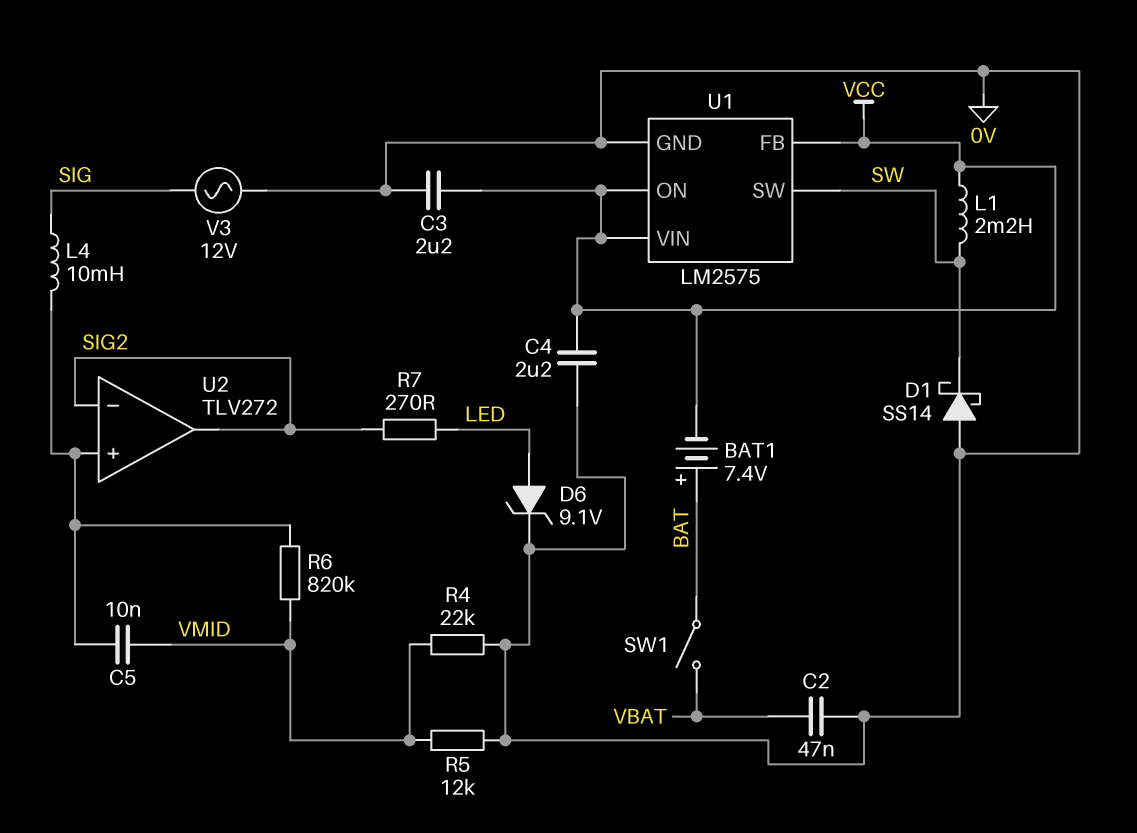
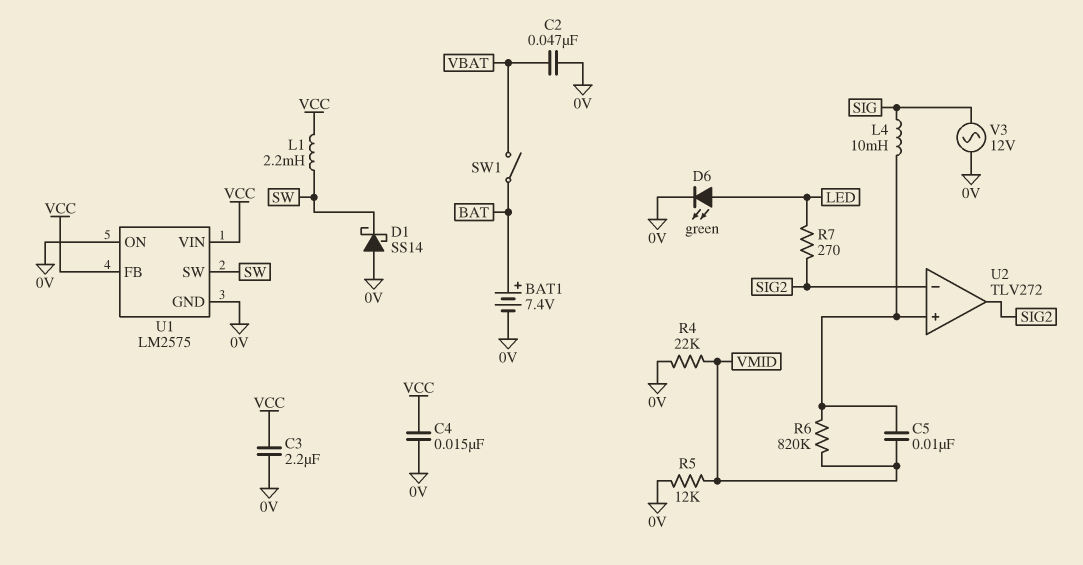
BAT1: 7.4V (plus BAT, minus VCC) -> 7.4V (plus BAT, minus 0V)
C4: 2.2uF (0V, VCC) -> 15nF (0V, VCC)
D6: zener 9.1V (A LED, K 0V) -> LED green (A LED, K 0V)
U1 pin ON: VCC -> 0V

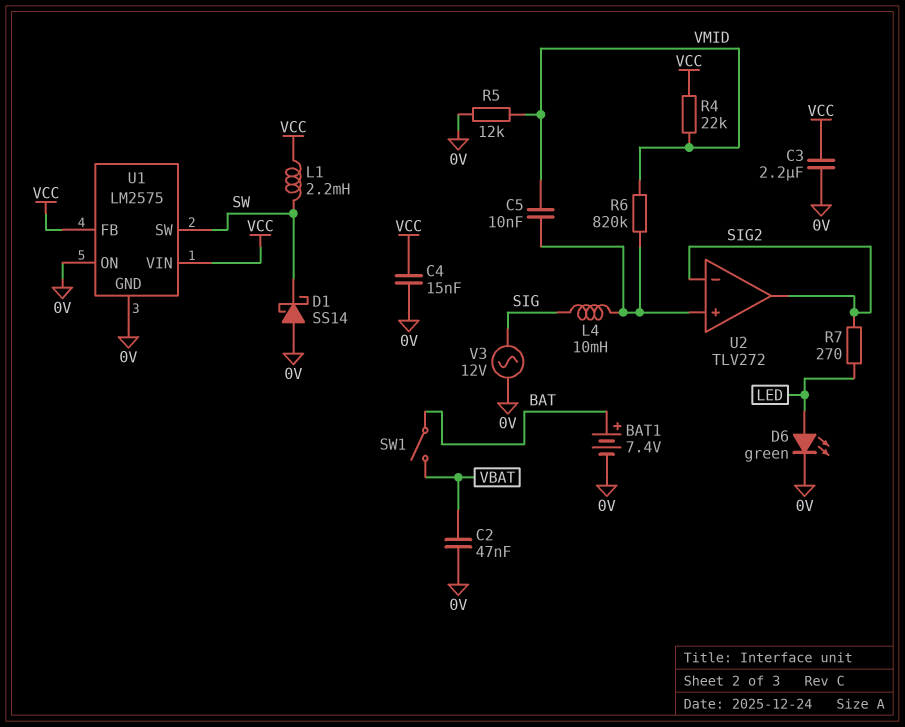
R4: 22k (0V, VMID) -> 22k (VCC, VMID)

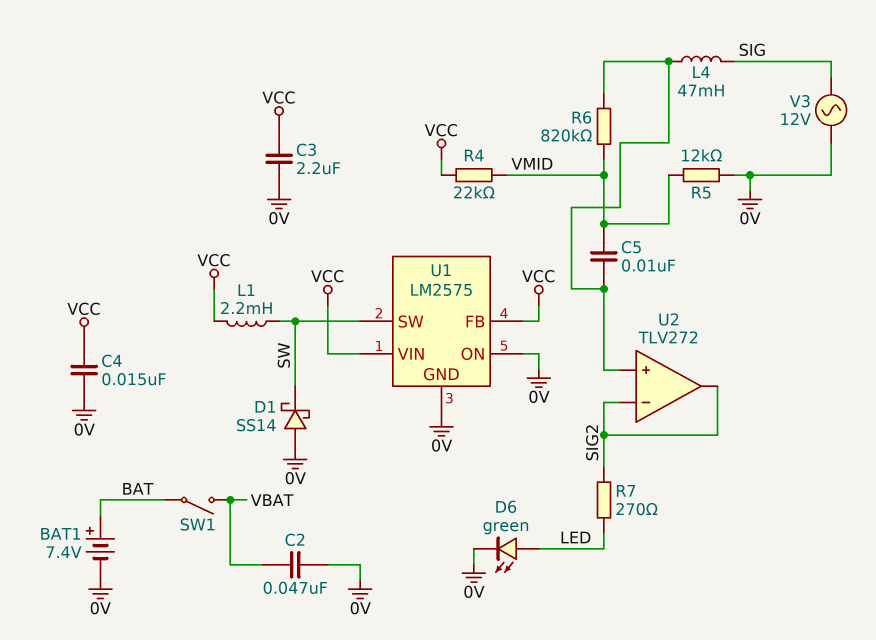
L4: 10mH (SIG, U2/in+) -> 47mH (SIG, U2/in+)

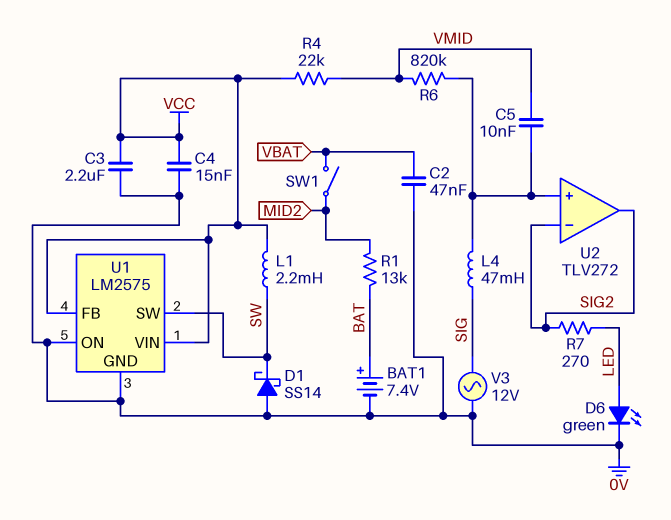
R1: none -> 13k (BAT, MID2)
R5: 12k (0V, VMID) -> none
SW1: switch (BAT, VBAT) -> switch (MID2, VBAT)

